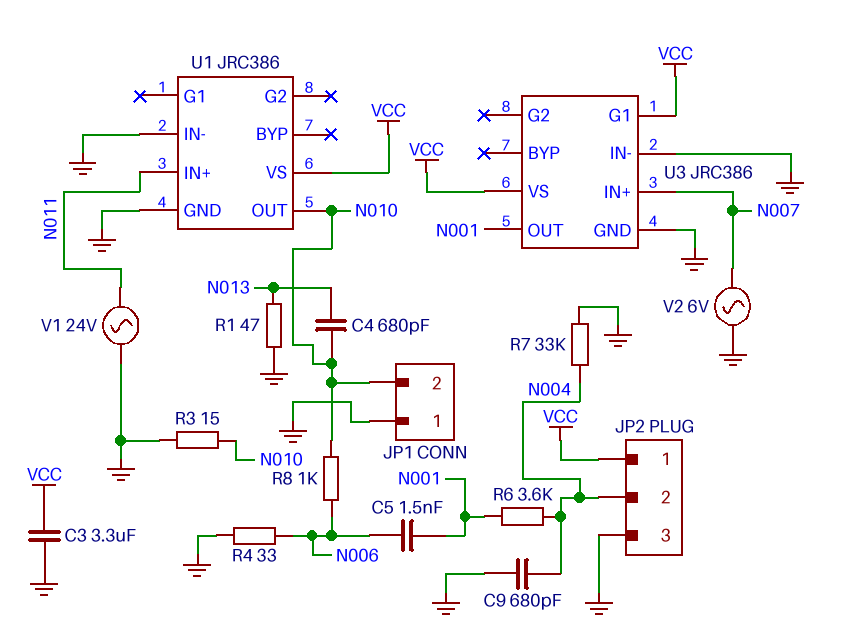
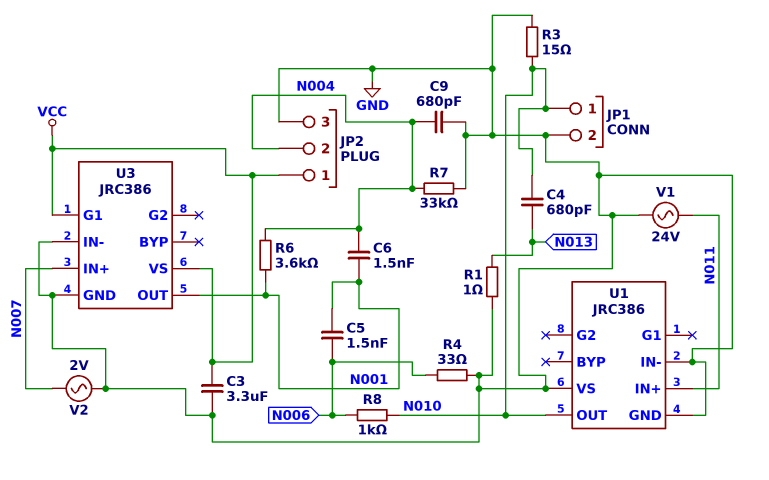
C6: none -> 1.5nF (N001, N004)
JP1 pin 1: GND -> N010
JP1 pin 2: N010 -> GND
R1: 47 (GND, N013) -> 1 (GND, N013)
U1 pin VS: VCC -> GND
V2: AC 6V (GND, N007) -> AC 2V (GND, N007)

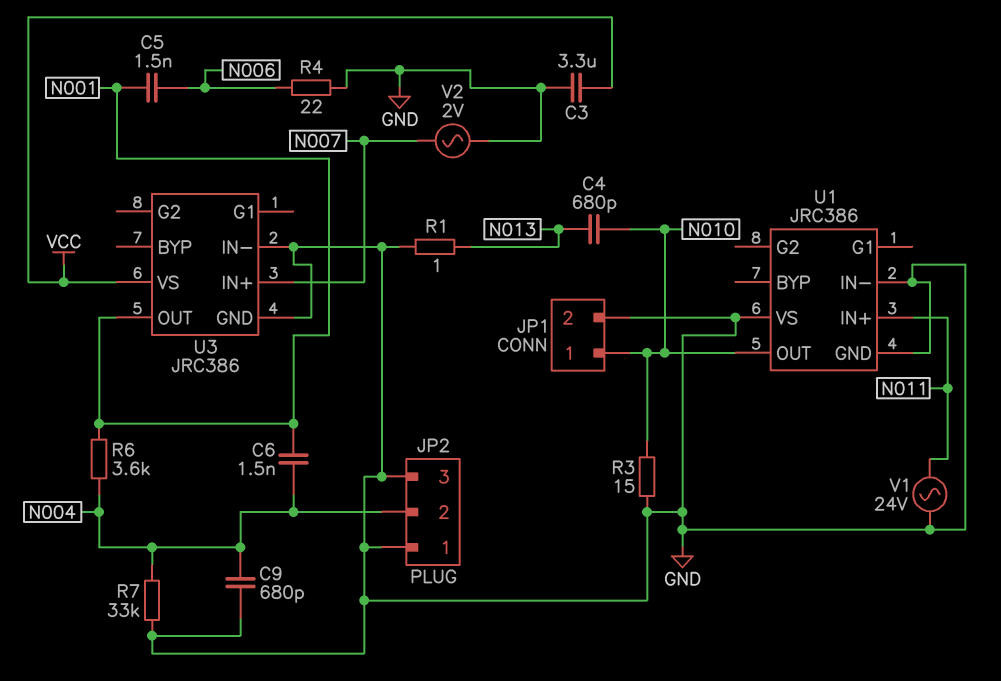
JP2 pin 1: VCC -> GND
R4: 33 (GND, N006) -> 22 (GND, N006)
R8: 1k (N006, N010) -> none
U3 pin G1: VCC -> none

